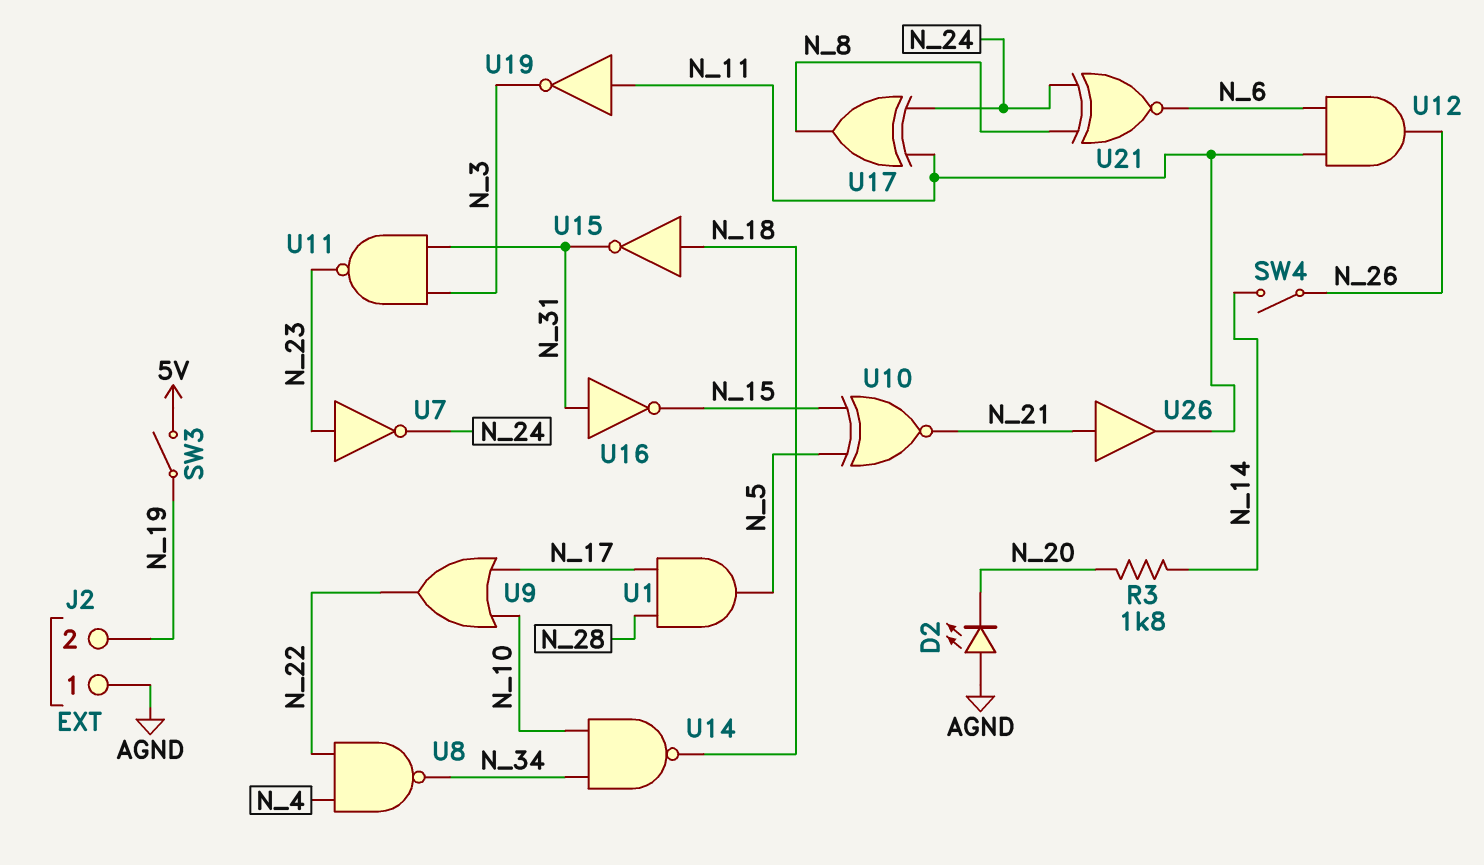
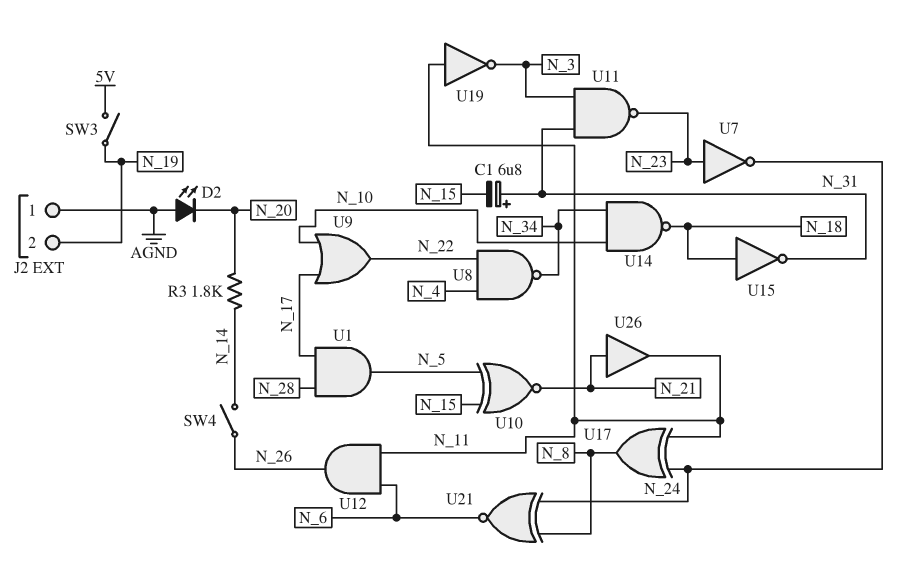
C1: none -> 6.8uF (plus N_31, minus N_15)
U16: NOT (in N_31, out N_15) -> none

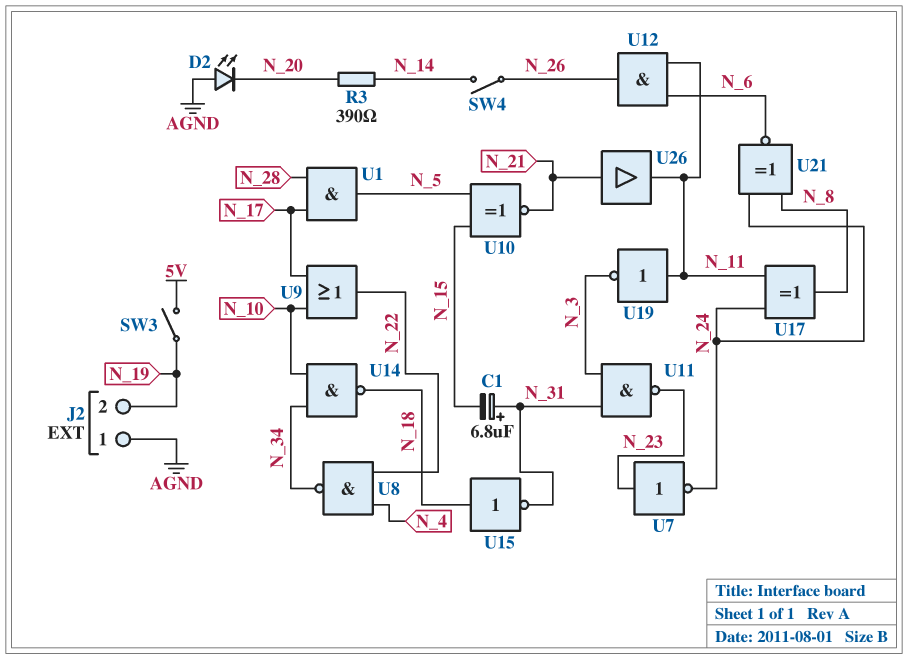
R3: 1.8k (N_14, N_20) -> 390 (N_14, N_20)

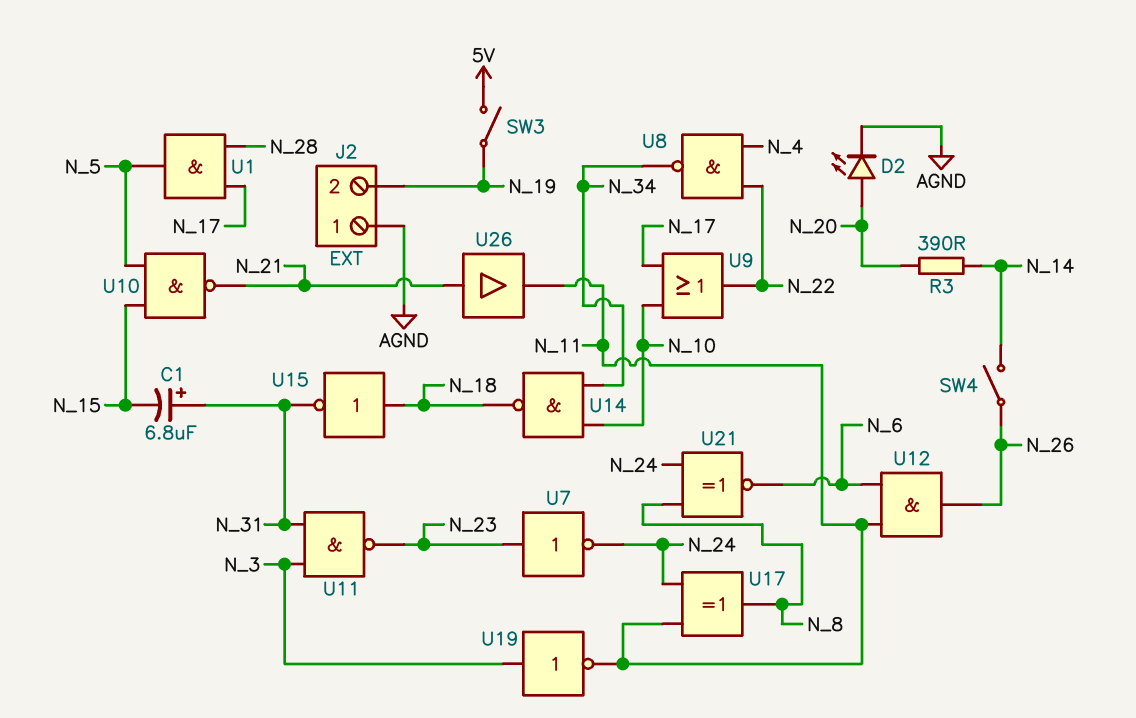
D2: LED (A AGND, K N_20) -> LED (A N_20, K AGND)
U10: XNOR (in N_5, in N_15, out N_21) -> NAND (in N_5, in N_15, out N_21)
U19: NOT (in N_11, out N_3) -> NOT (in N_3, out N_11)

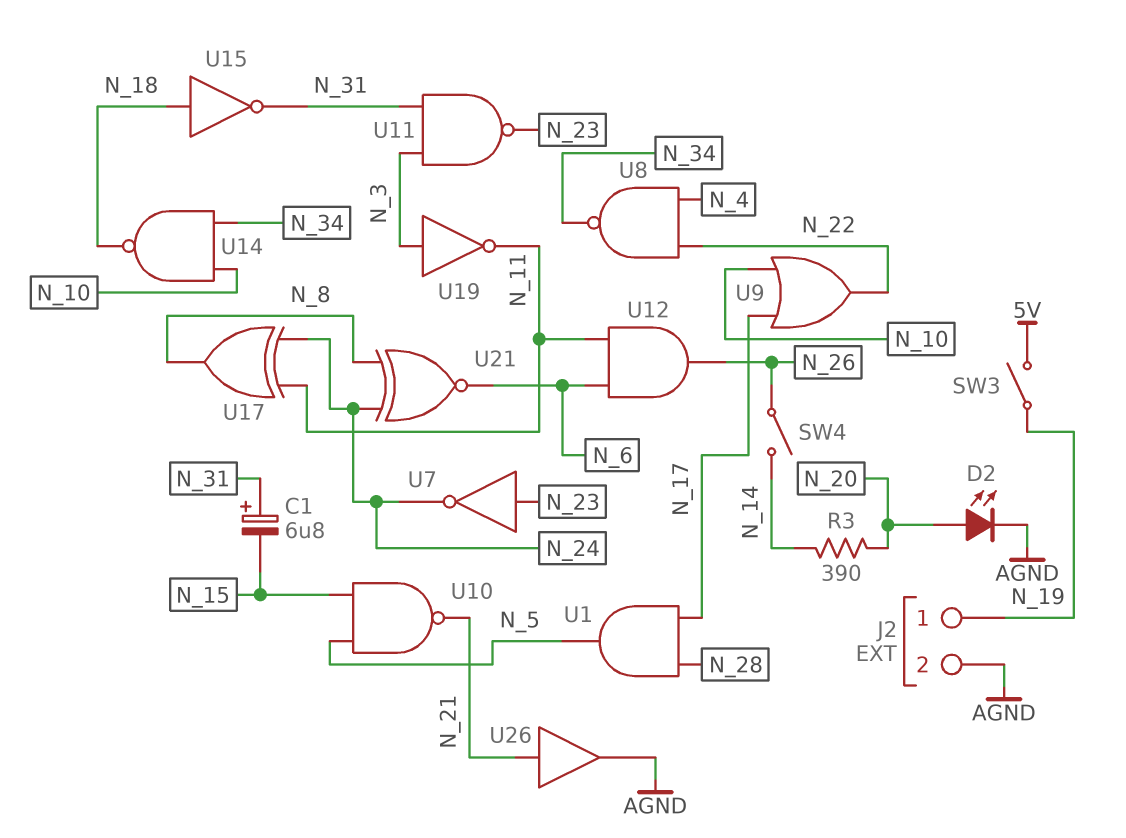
J2 pin 1: AGND -> N_19
J2 pin 2: N_19 -> AGND
U26: buffer (in N_21, out N_11) -> buffer (in N_21, out AGND)

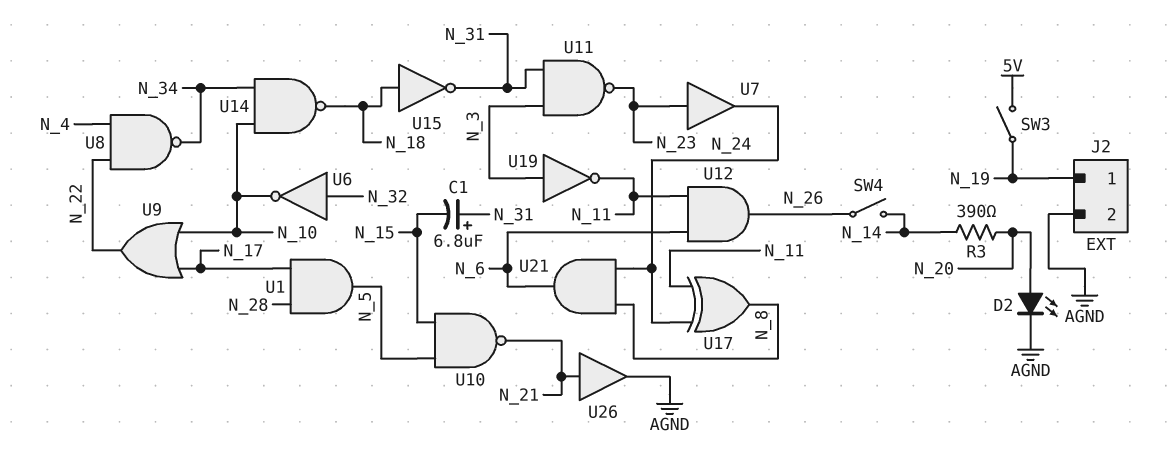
U6: none -> NOT (in N_32, out N_10)
U7: NOT (in N_23, out N_24) -> buffer (in N_23, out N_24)
U21: XNOR (in N_8, in N_24, out N_6) -> AND (in N_8, in N_24, out N_6)

